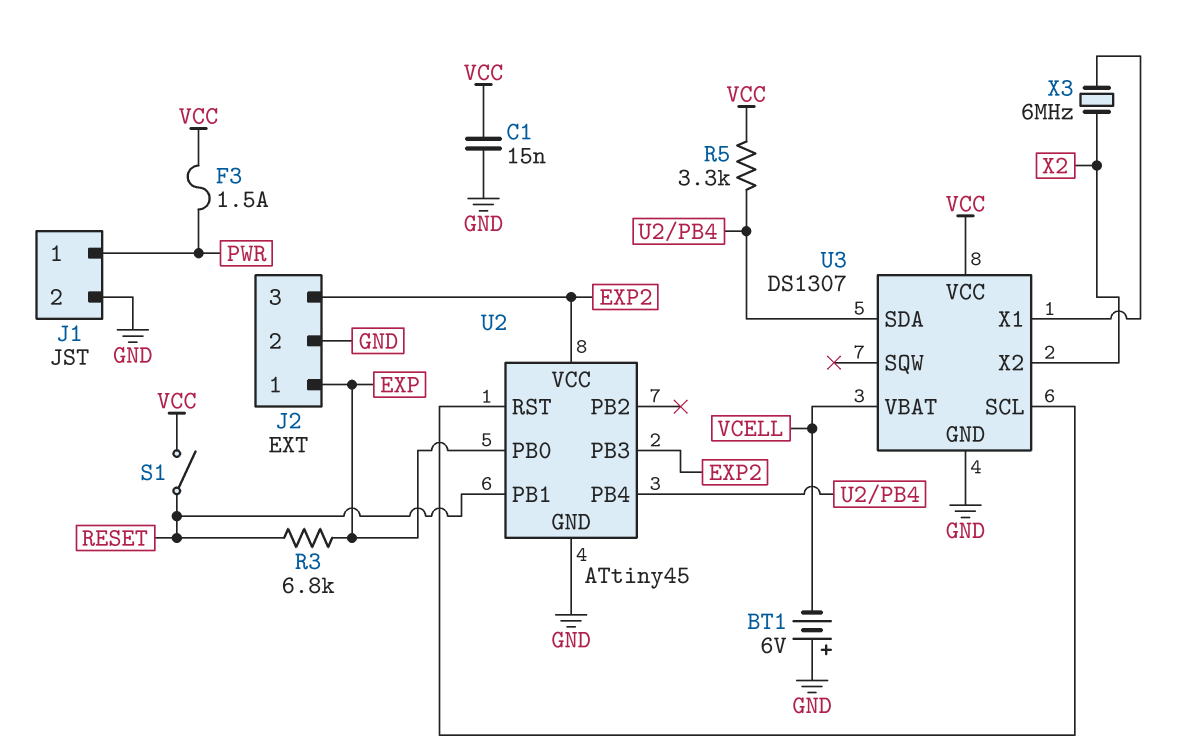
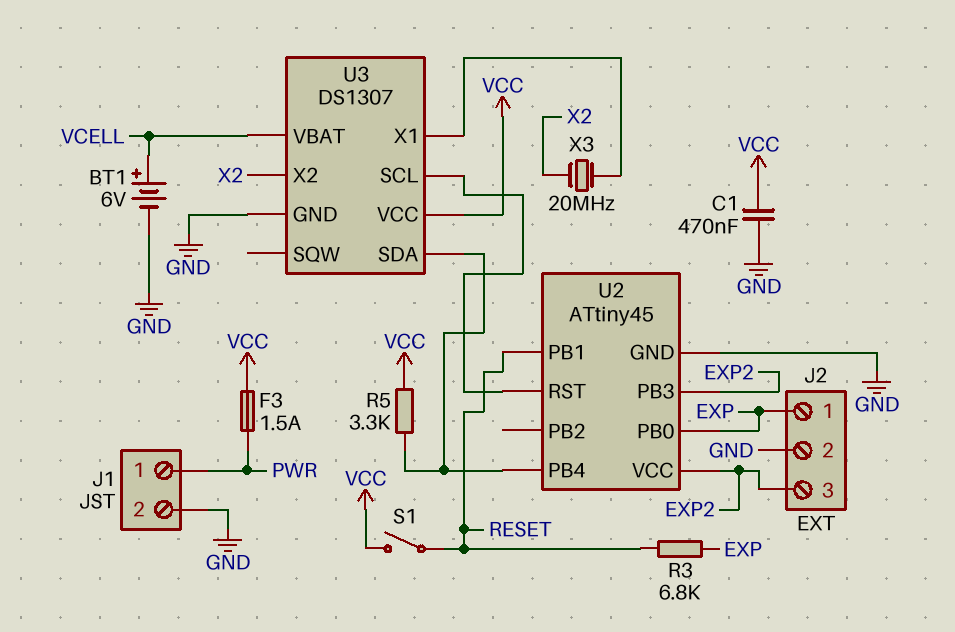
BT1: 6V (plus GND, minus VCELL) -> 6V (plus VCELL, minus GND)
C1: 15nF (GND, VCC) -> 470nF (GND, VCC)
X3: 6MHz (U3/X1, X2) -> 20MHz (U3/X1, X2)

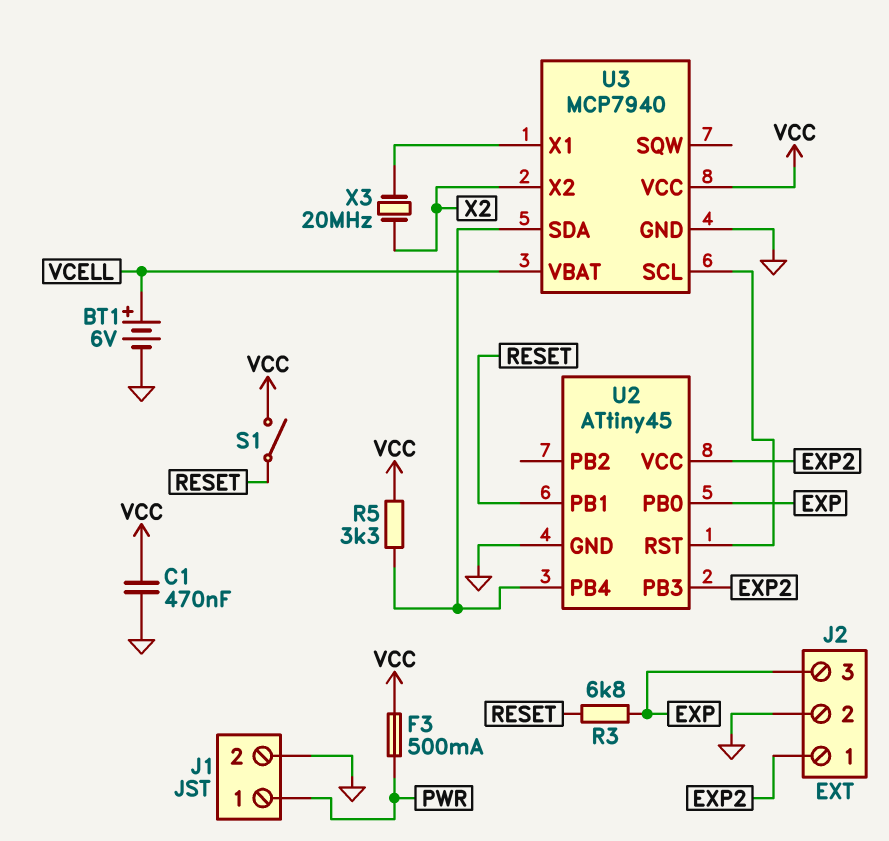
F3: 1.5A (PWR, VCC) -> 500mA (PWR, VCC)
J2 pin 1: EXP -> EXP2
J2 pin 3: EXP2 -> EXP
U3: DS1307 -> MCP7940

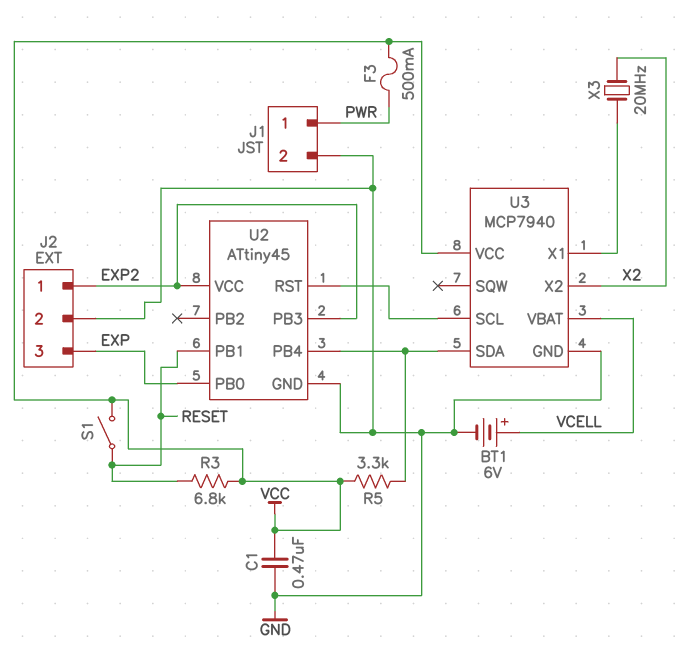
R3: 6.8k (EXP, RESET) -> 6.8k (RESET, VCC)

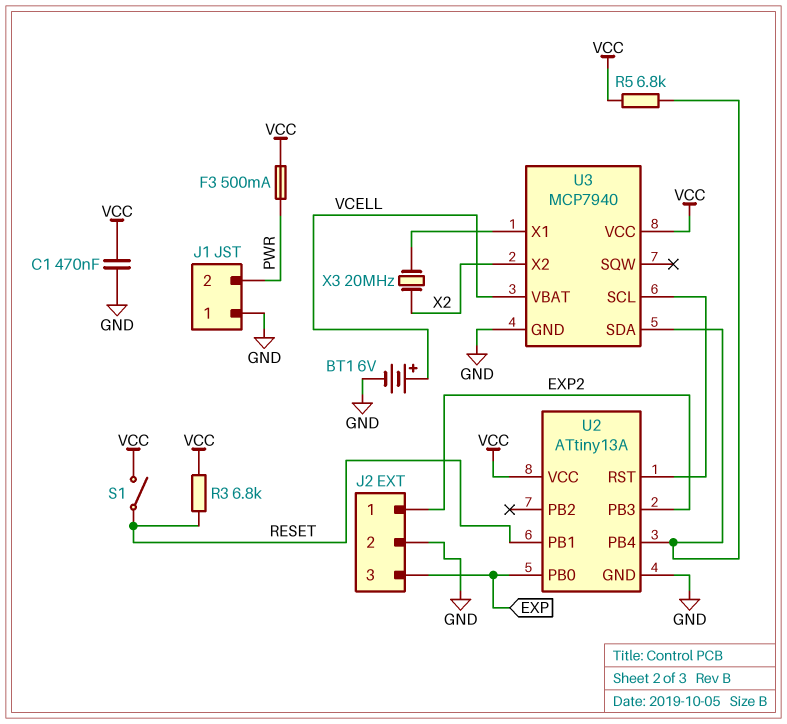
J1 pin 1: PWR -> GND
J1 pin 2: GND -> PWR
R5: 3.3k (U2/PB4, VCC) -> 6.8k (U2/PB4, VCC)
U2: ATtiny45 -> ATtiny13A
U2 pin VCC: EXP2 -> VCC

